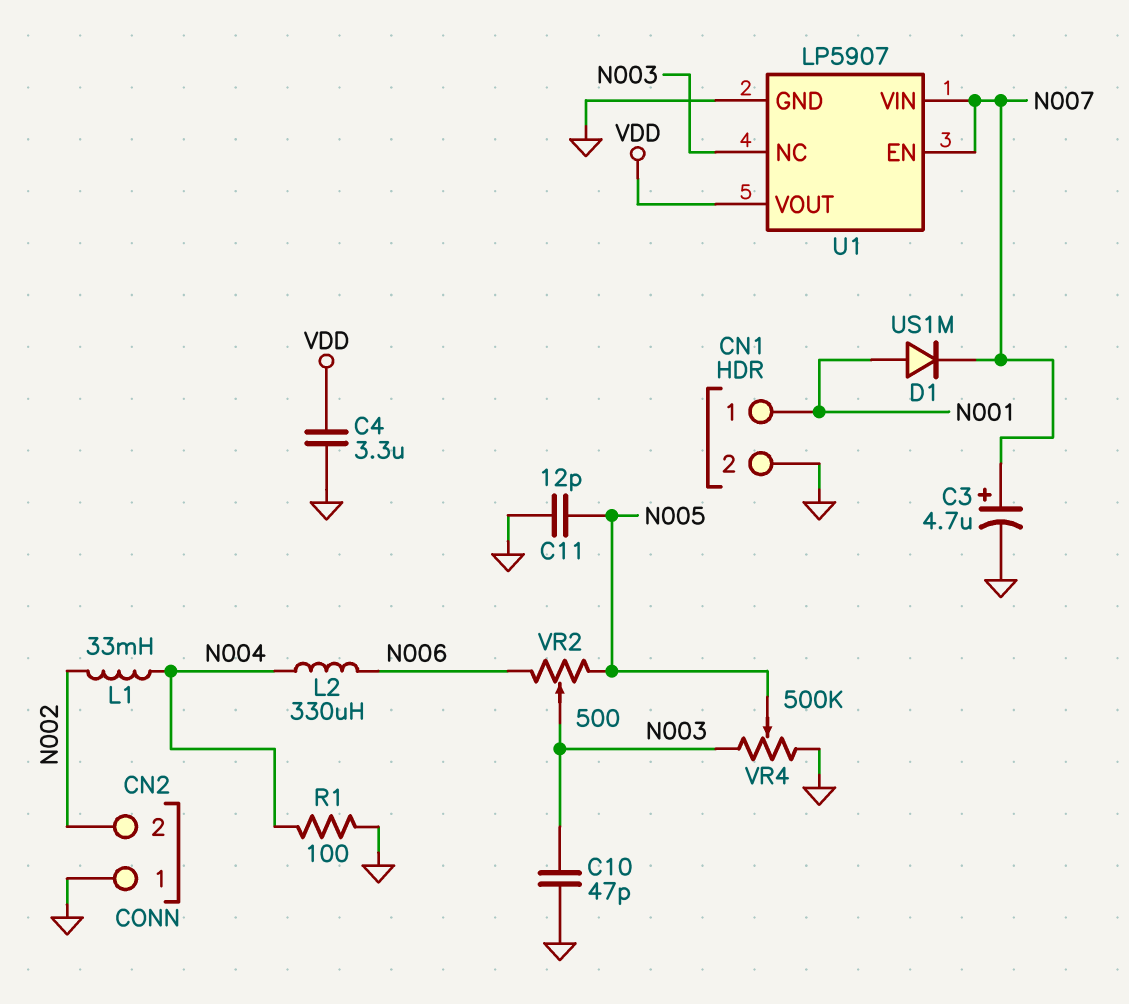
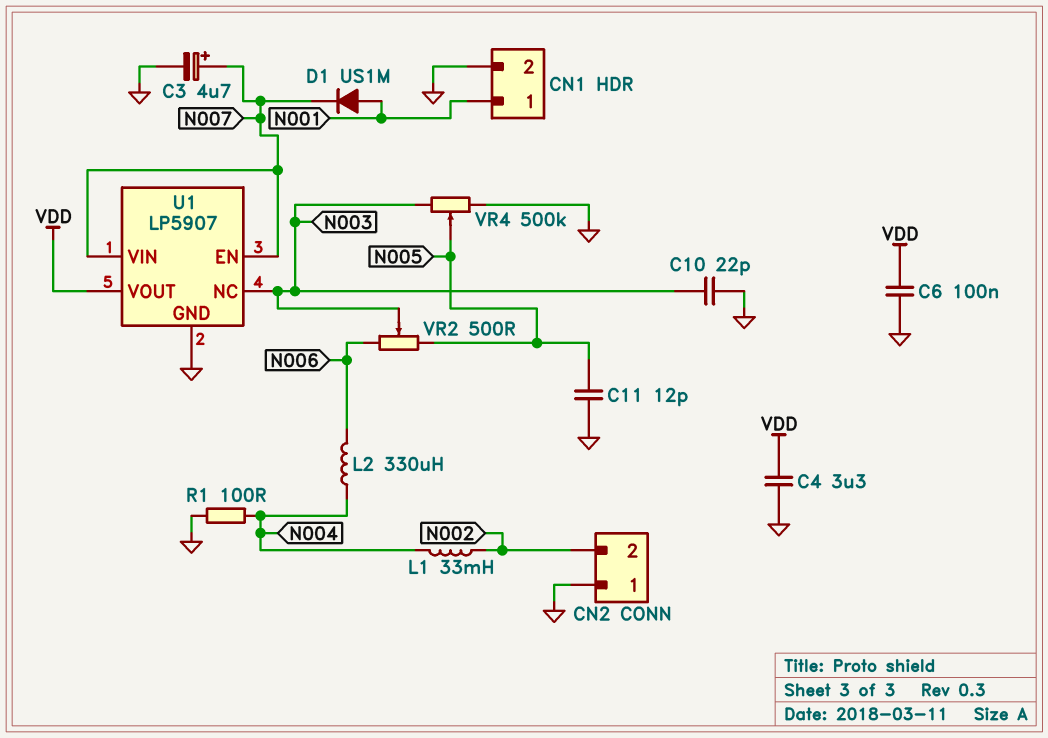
C6: none -> 100nF (GND, VDD)
C10: 47pF (GND, N003) -> 22pF (GND, N003)

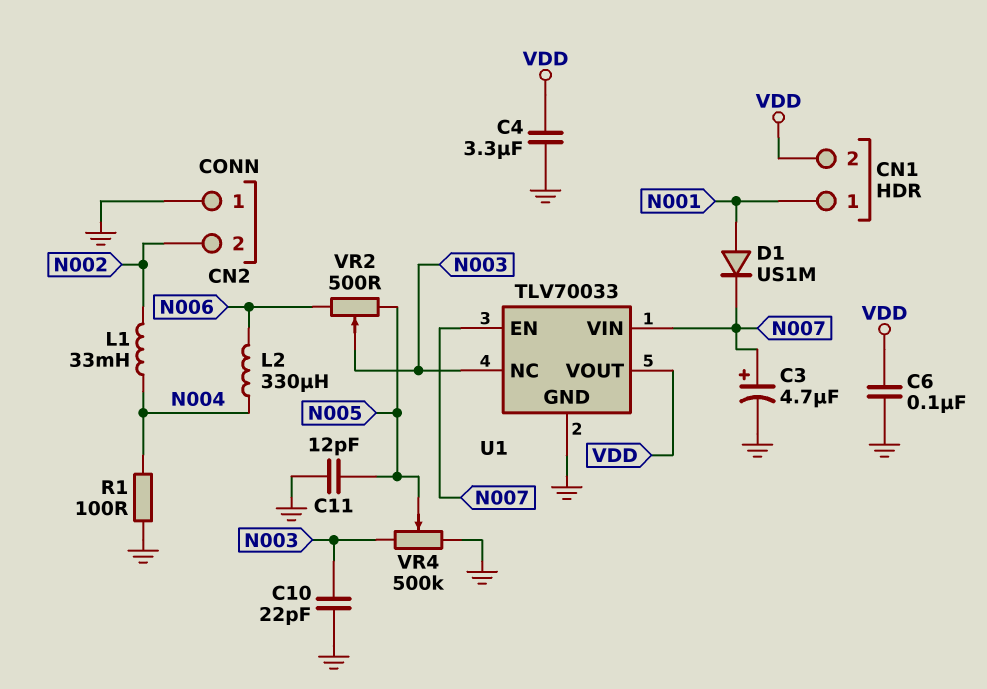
CN1 pin 2: GND -> VDD
U1: LP5907 -> TLV70033

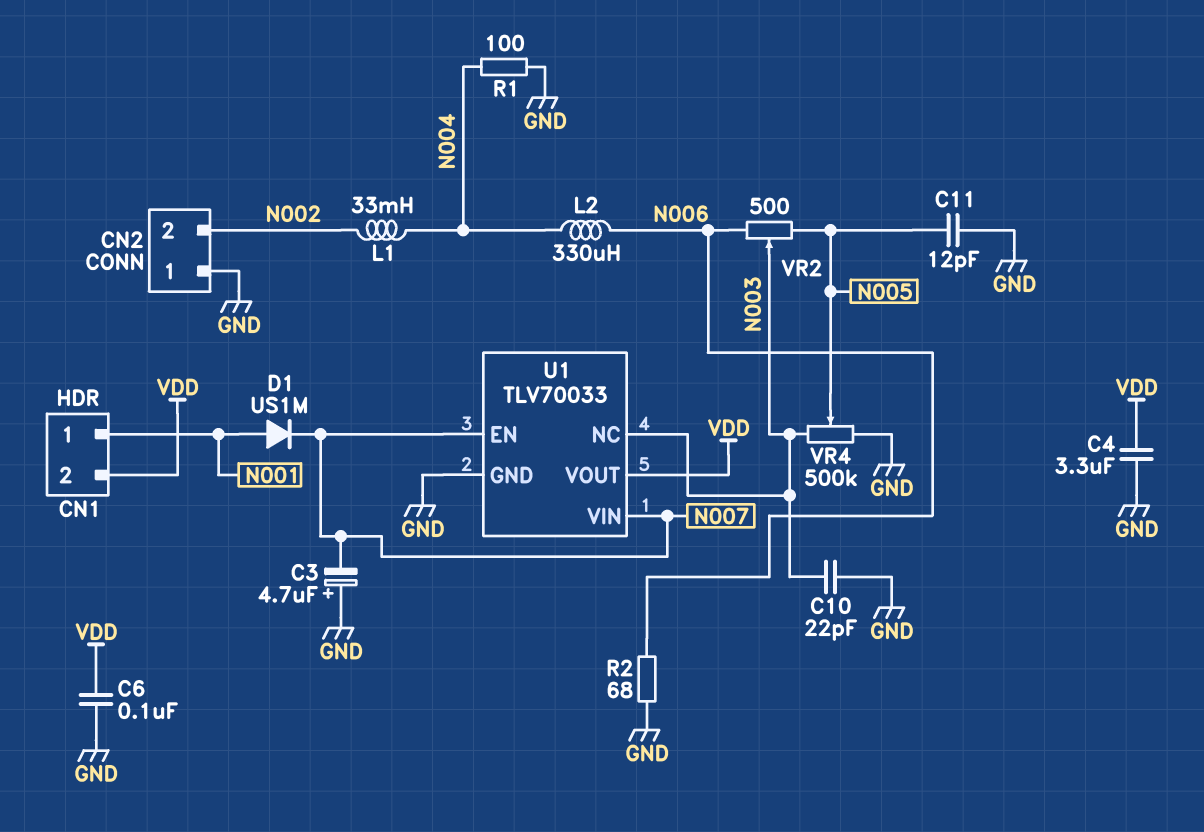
C3: 4.7uF (plus N007, minus GND) -> 4.7uF (plus GND, minus N007)
R2: none -> 68 (GND, N006)

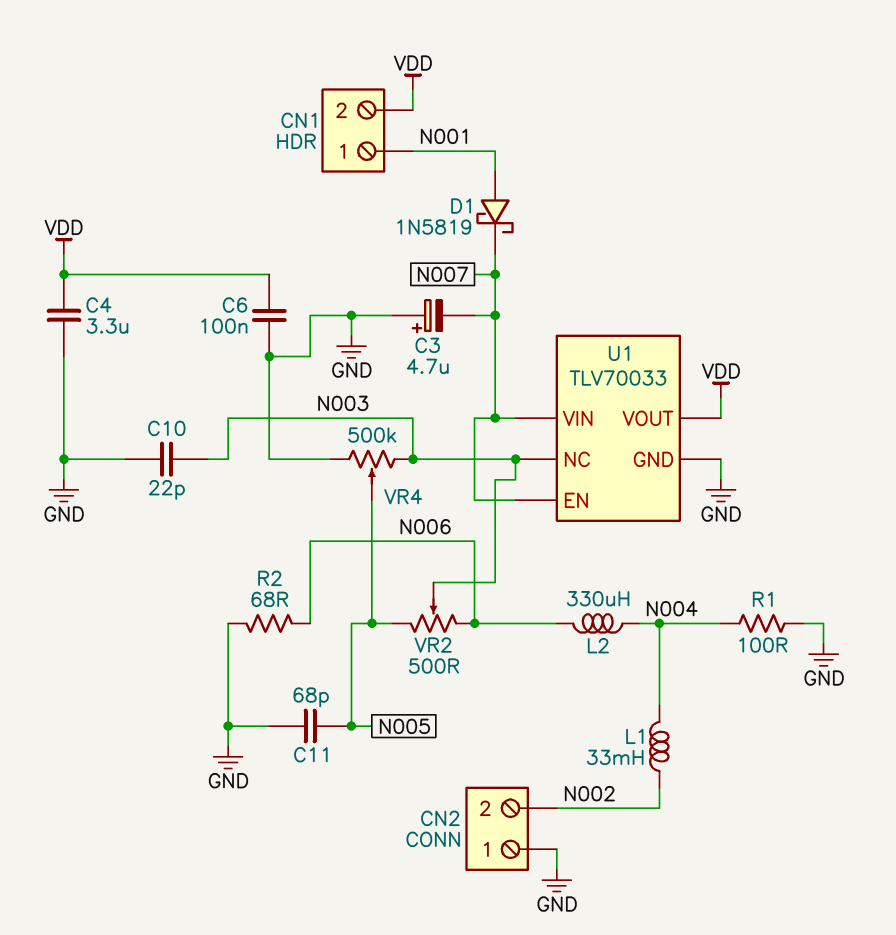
C11: 12pF (GND, N005) -> 68pF (GND, N005)
D1: diode US1M (A N001, K N007) -> schottky 1N5819 (A N001, K N007)

